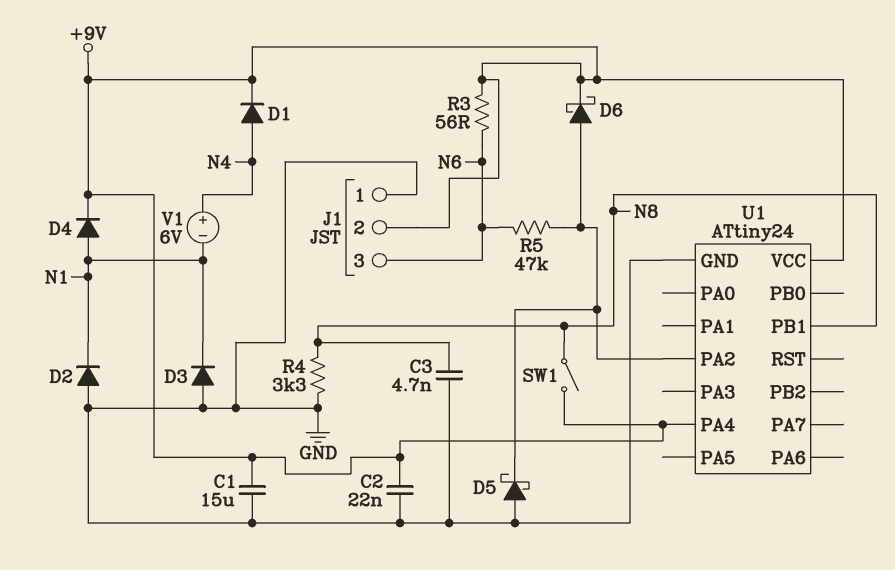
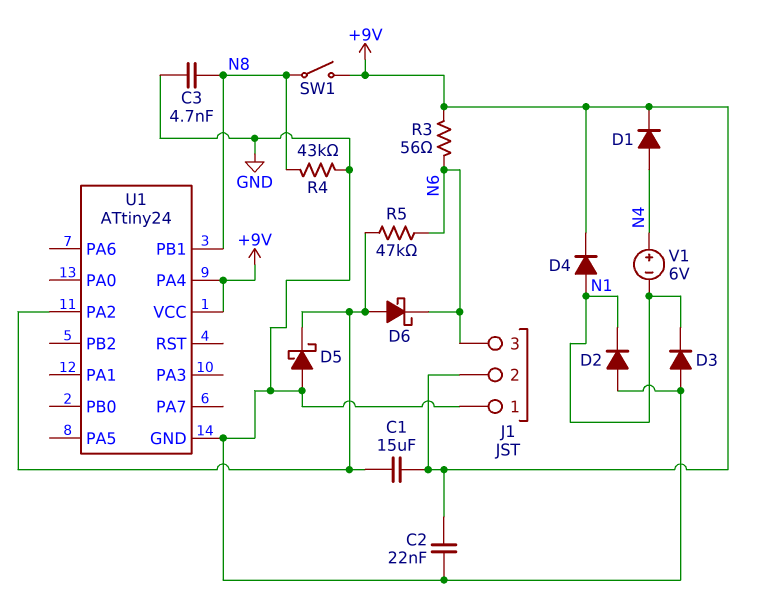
C1: 15uF (+9V, GND) -> 15uF (+9V, U1/PA2)
D6: schottky (A U1/PA2, K +9V) -> schottky (A U1/PA2, K N6)
R4: 3.3k (GND, N8) -> 43k (GND, N8)

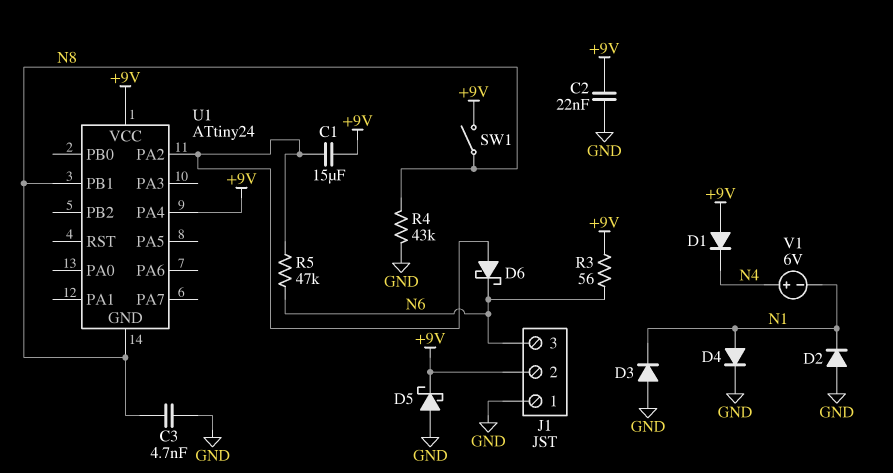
D1: diode (A N4, K +9V) -> diode (A +9V, K N4)
D4: diode (A N1, K +9V) -> diode (A N1, K GND)
D5: schottky (A GND, K U1/PA2) -> schottky (A GND, K +9V)
U1 pin GND: GND -> N8

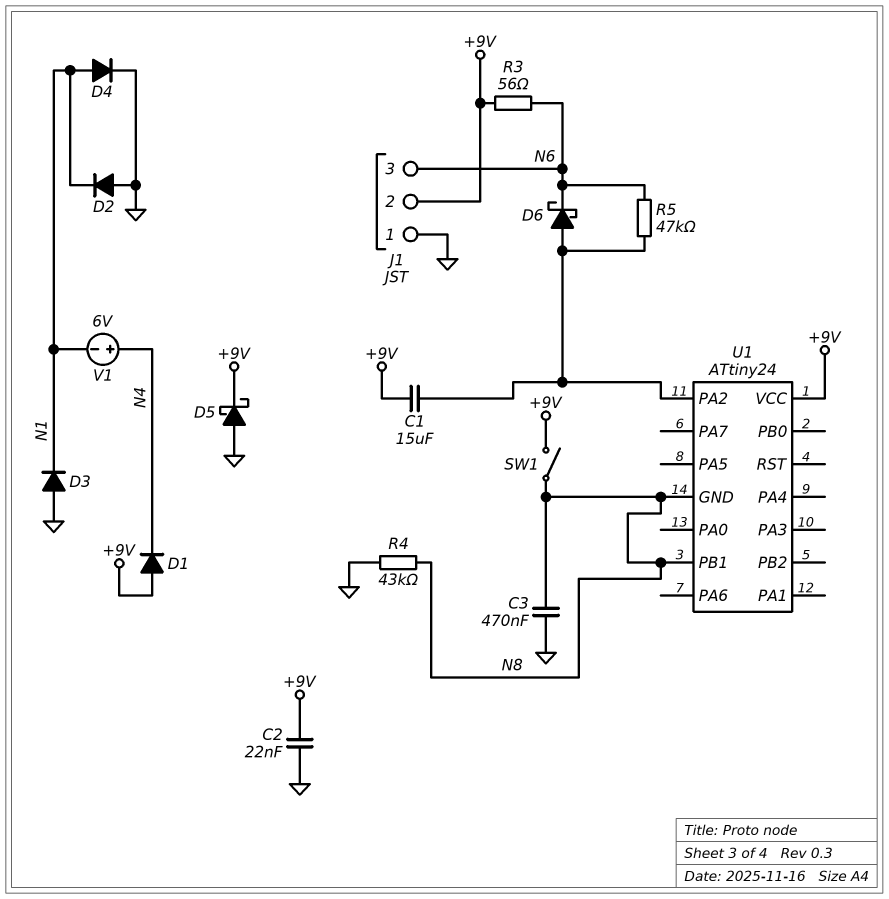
C3: 4.7nF (GND, N8) -> 470nF (GND, N8)
U1 pin PA4: +9V -> none

